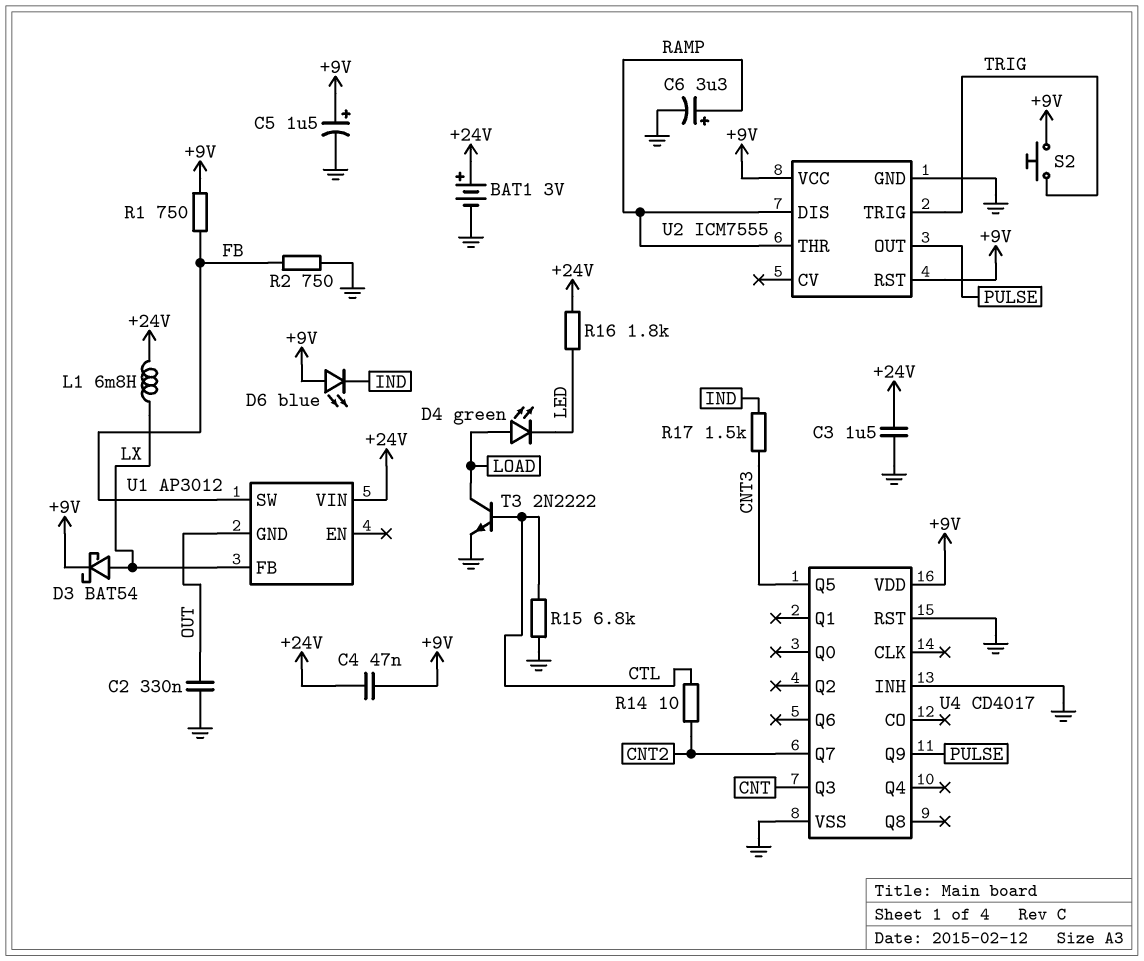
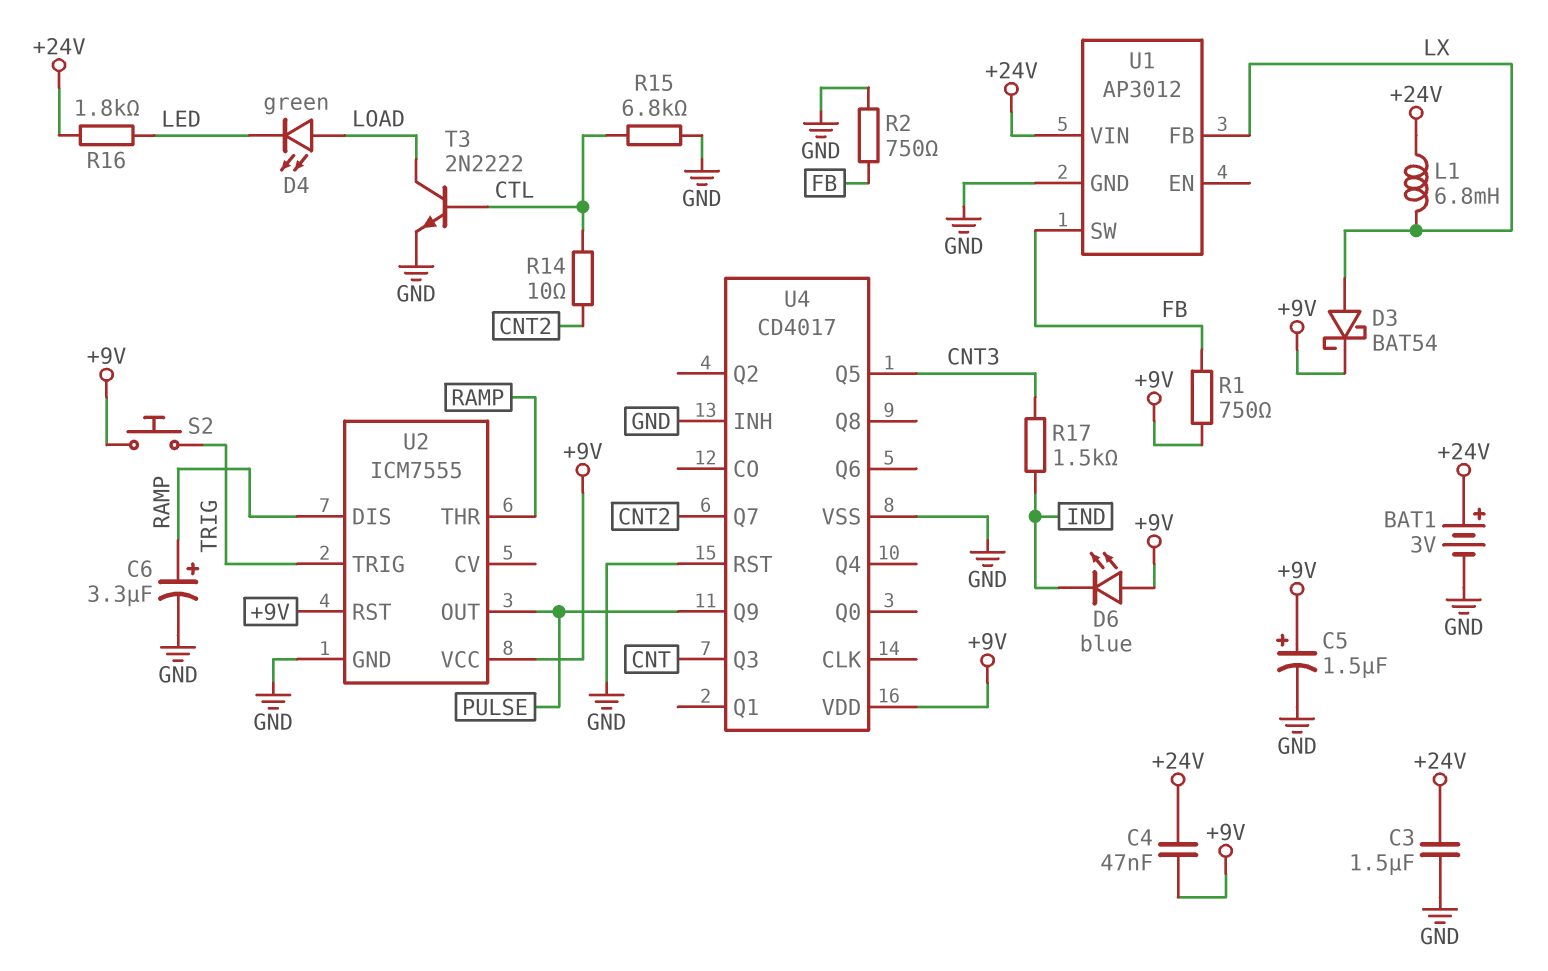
C2: 330nF (GND, OUT) -> none
U1 pin GND: OUT -> GND

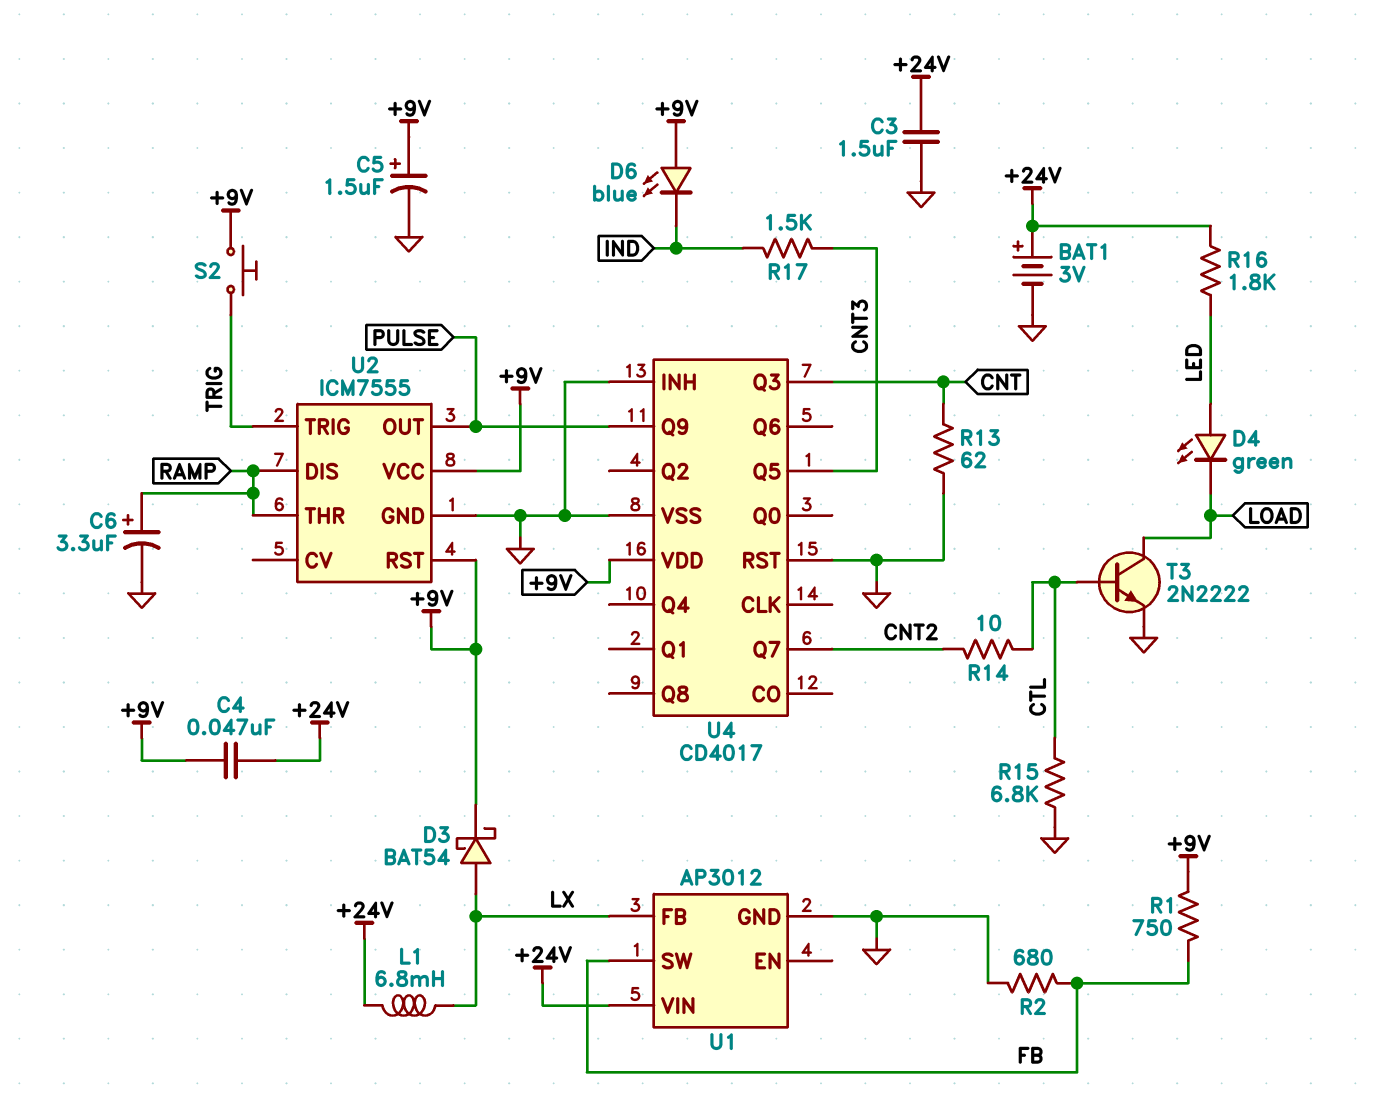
D4: LED green (A LOAD, K LED) -> LED green (A LED, K LOAD)
R2: 750 (FB, GND) -> 680 (FB, GND)
R13: none -> 62 (CNT, GND)

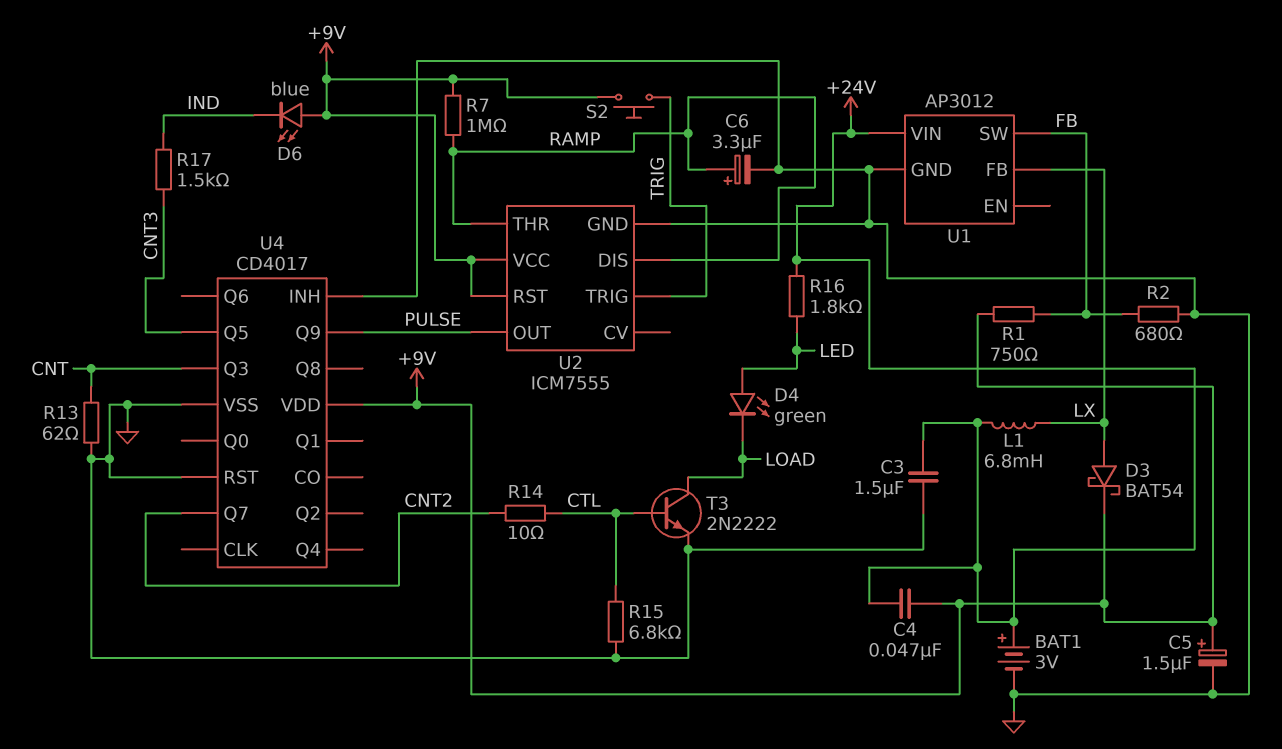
R7: none -> 1M (+9V, RAMP)

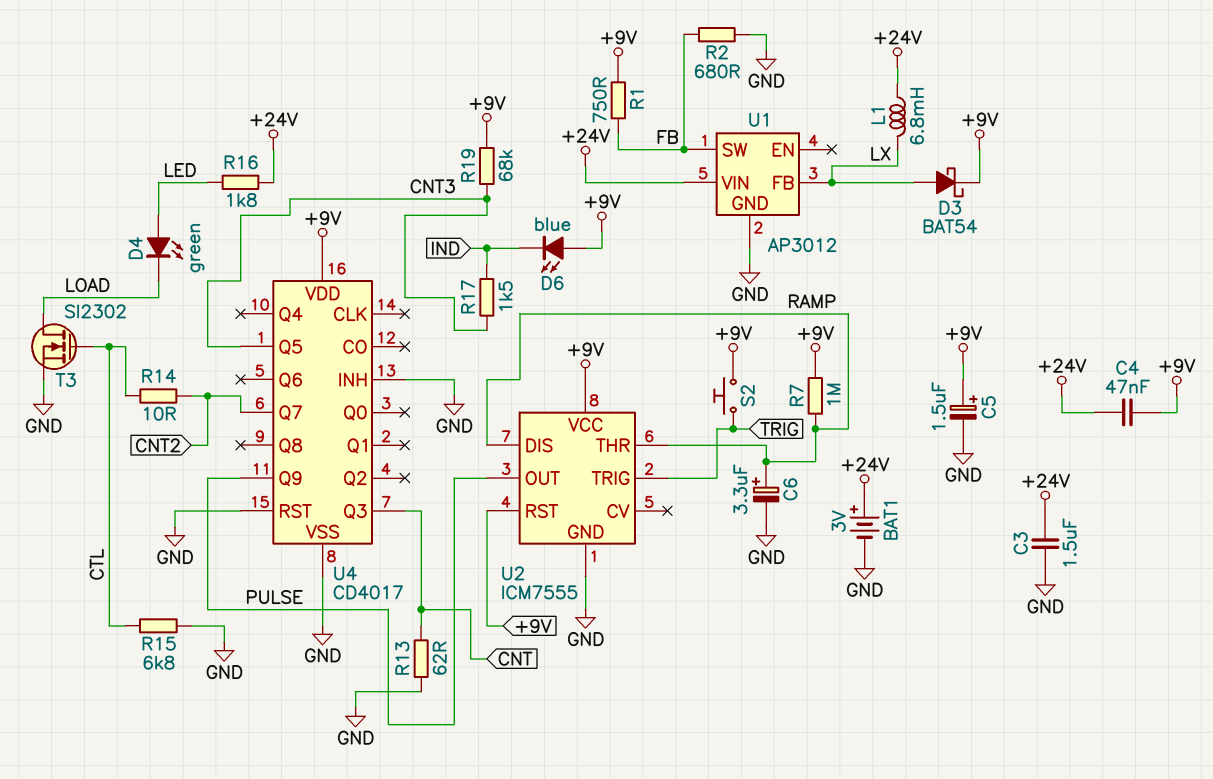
R19: none -> 68k (+9V, CNT3)
T3: NPN 2N2222 (B CTL, C LOAD, E GND) -> NMOS SI2302 (G CTL, D LOAD, S GND)

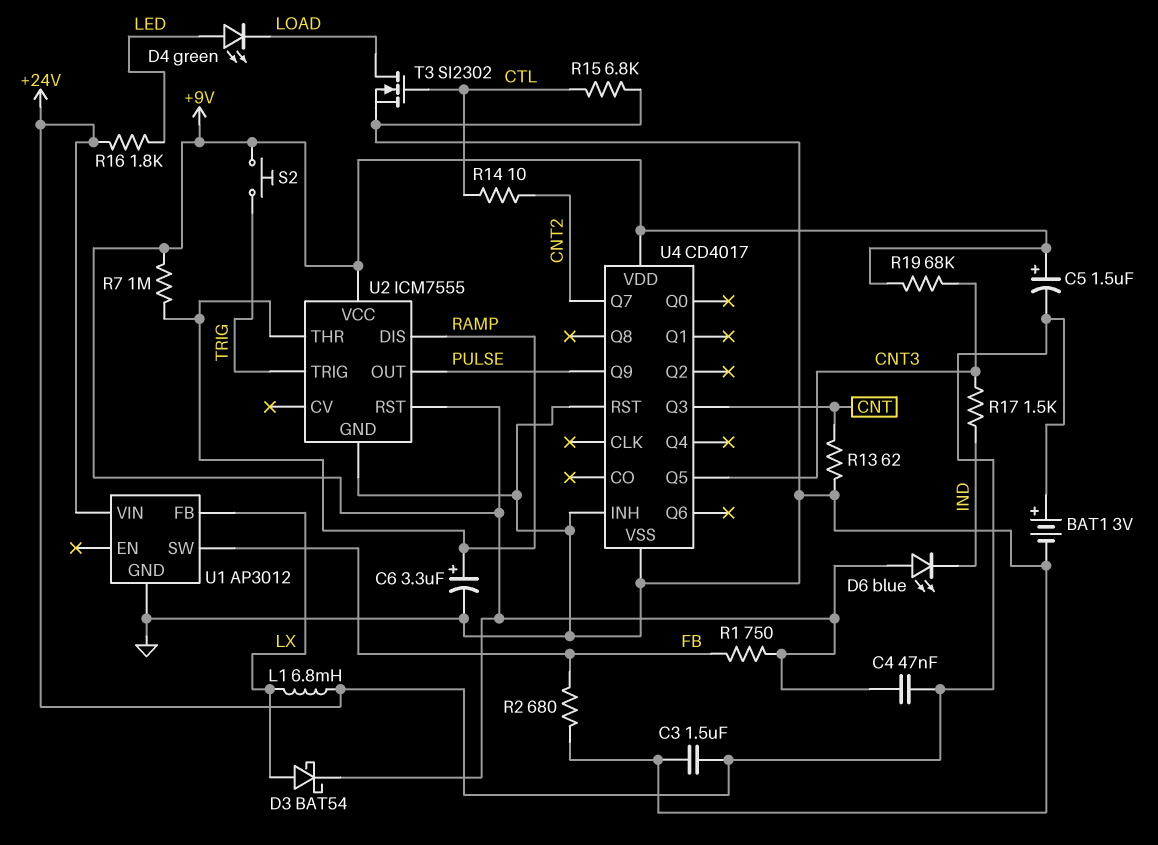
C5: 1.5uF (plus +9V, minus GND) -> 1.5uF (plus +9V, minus +24V)

